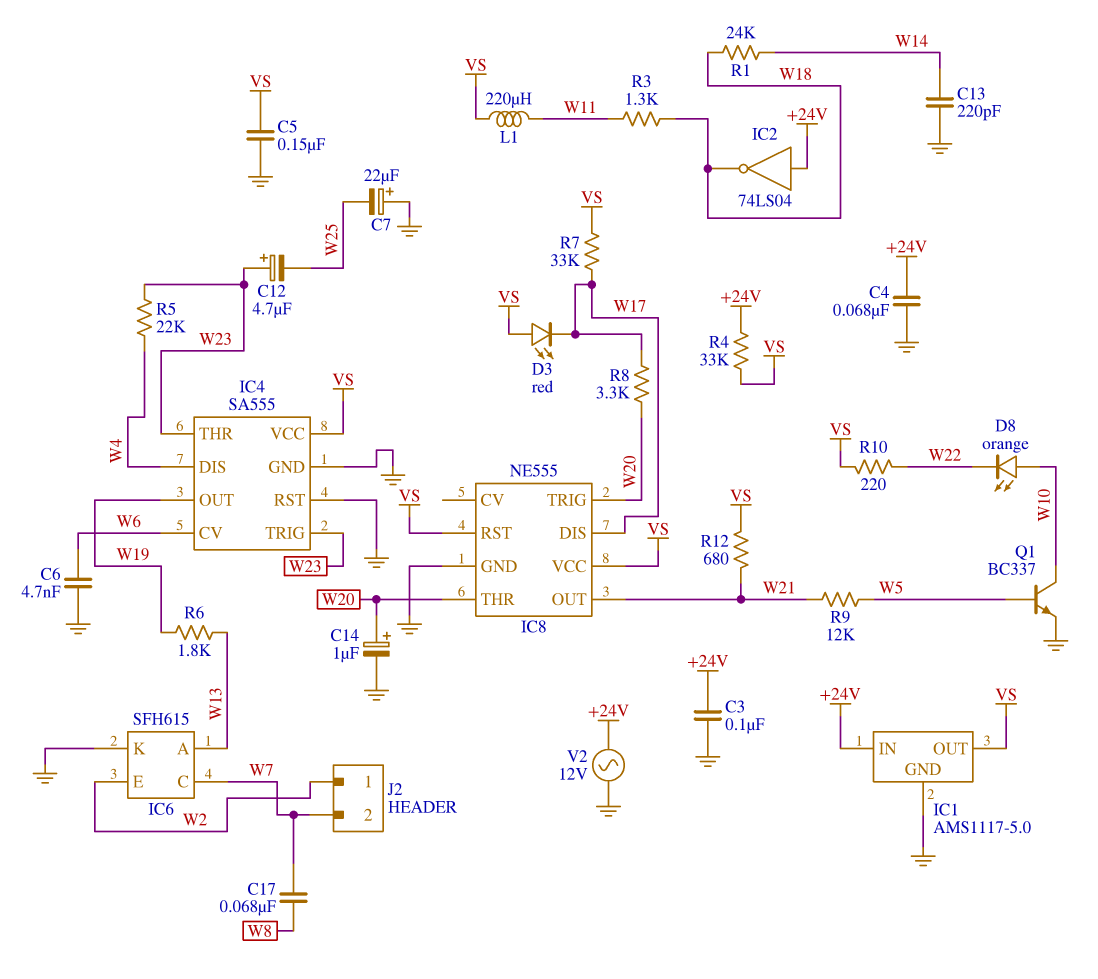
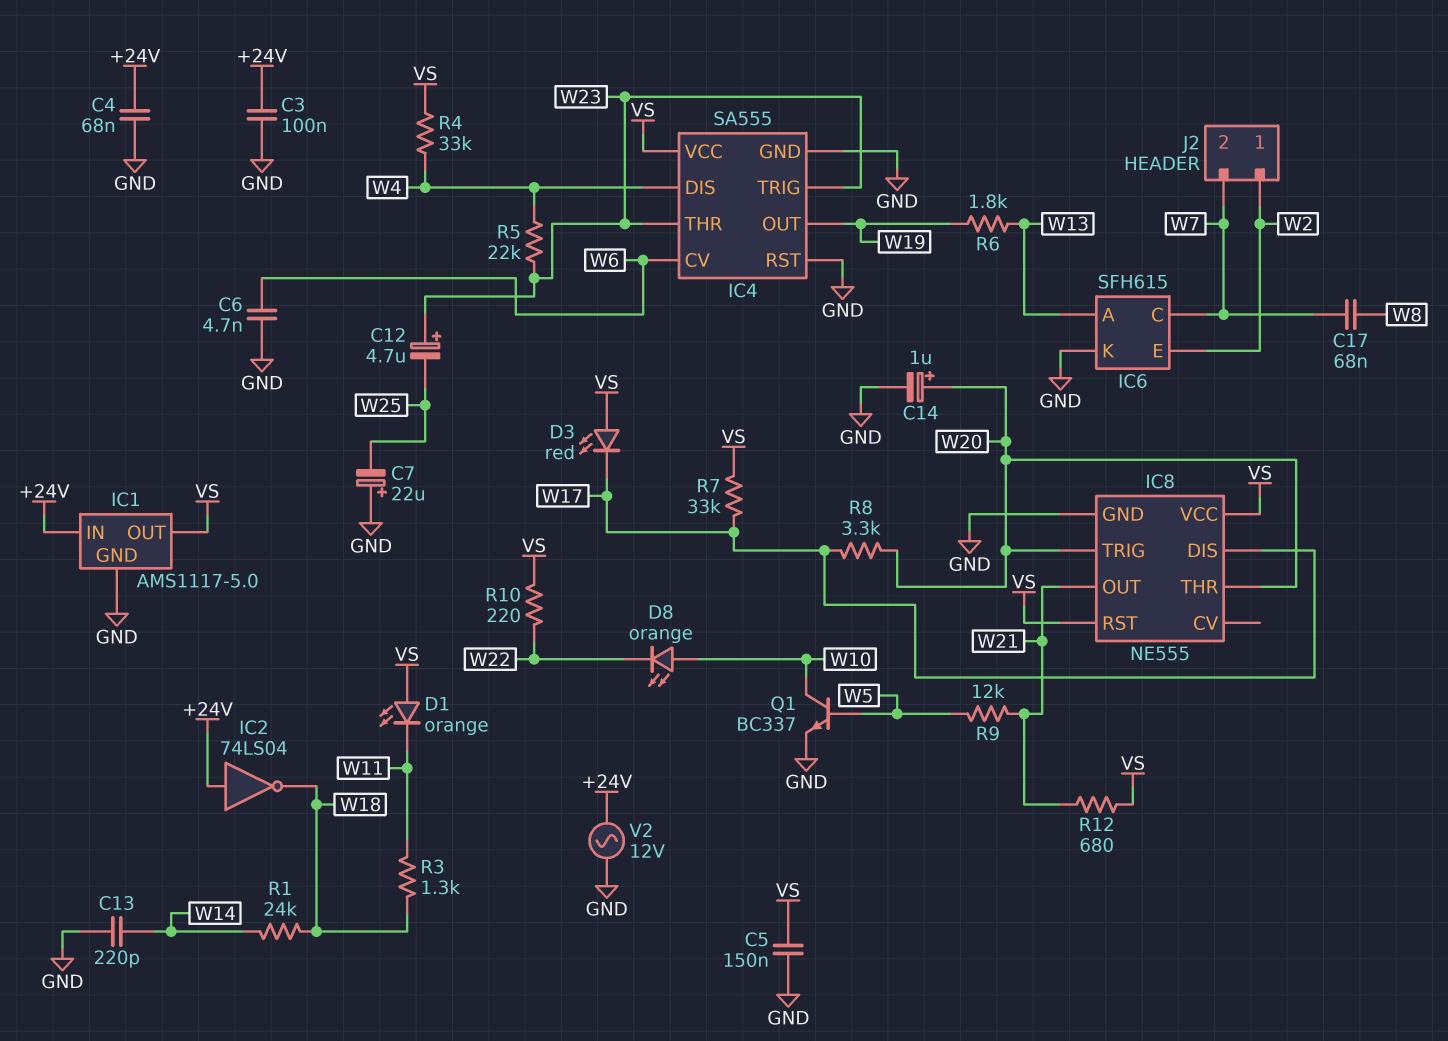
D1: none -> LED orange (A VS, K W11)
L1: 220uH (VS, W11) -> none
R4: 33k (+24V, VS) -> 33k (VS, W4)

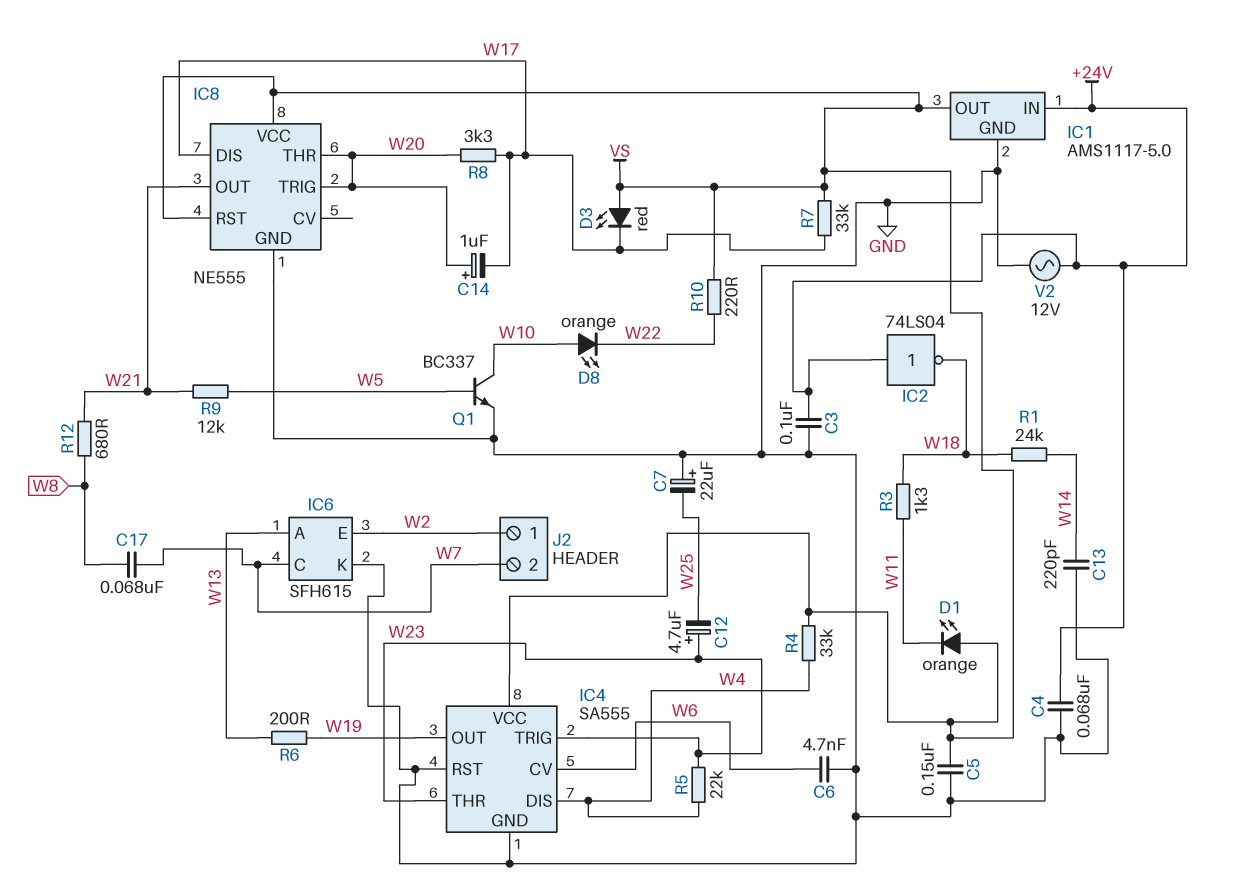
C14: 1uF (plus W20, minus GND) -> 1uF (plus W20, minus W17)
R6: 1.8k (W13, W19) -> 200 (W13, W19)
R12: 680 (VS, W21) -> 680 (W8, W21)

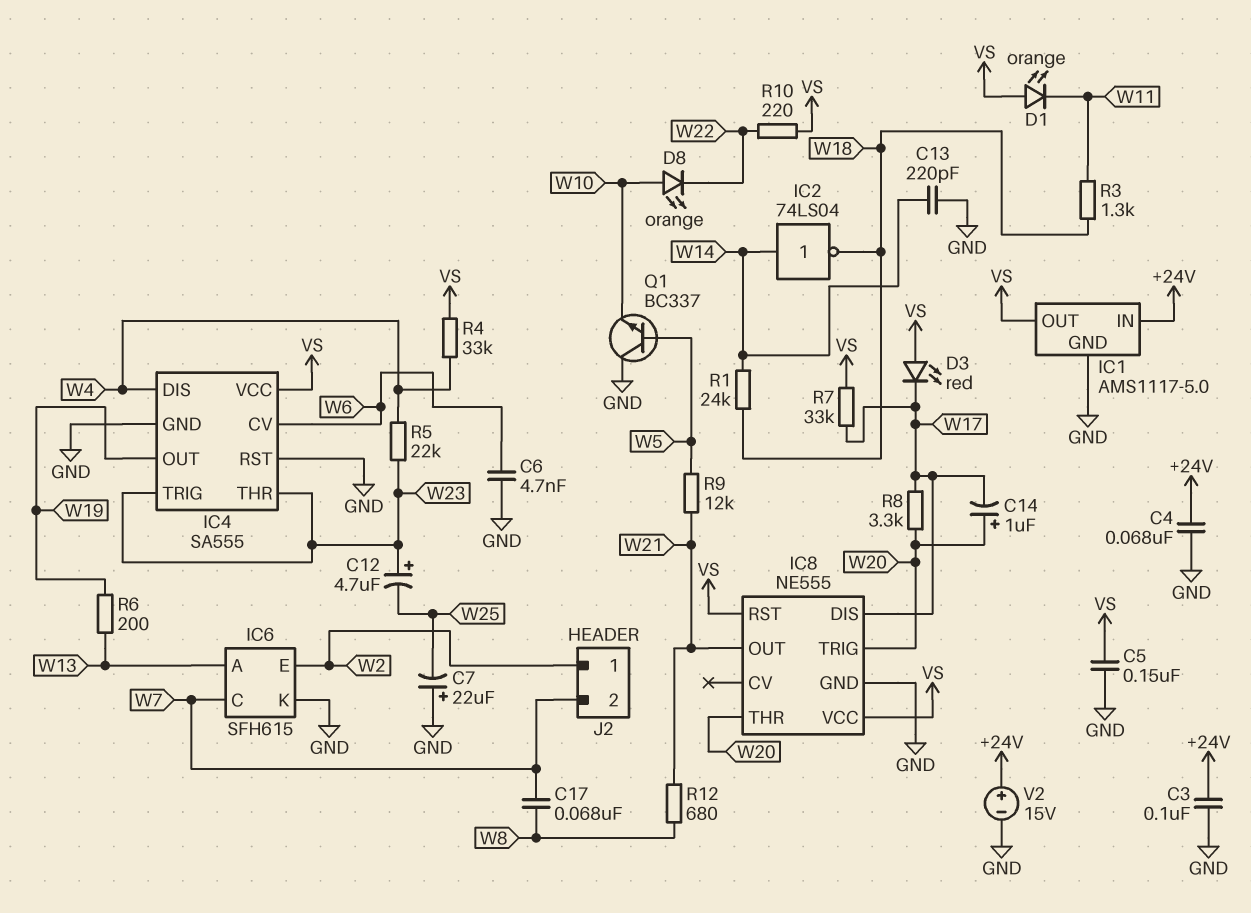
IC2: NOT 74LS04 (in +24V, out W18) -> NOT 74LS04 (in W14, out W18)
Q1: NPN BC337 (B W5, C W10, E GND) -> NPN BC337 (B W5, C GND, E W10)
V2: AC 12V (+24V, GND) -> 15V (plus +24V, minus GND)

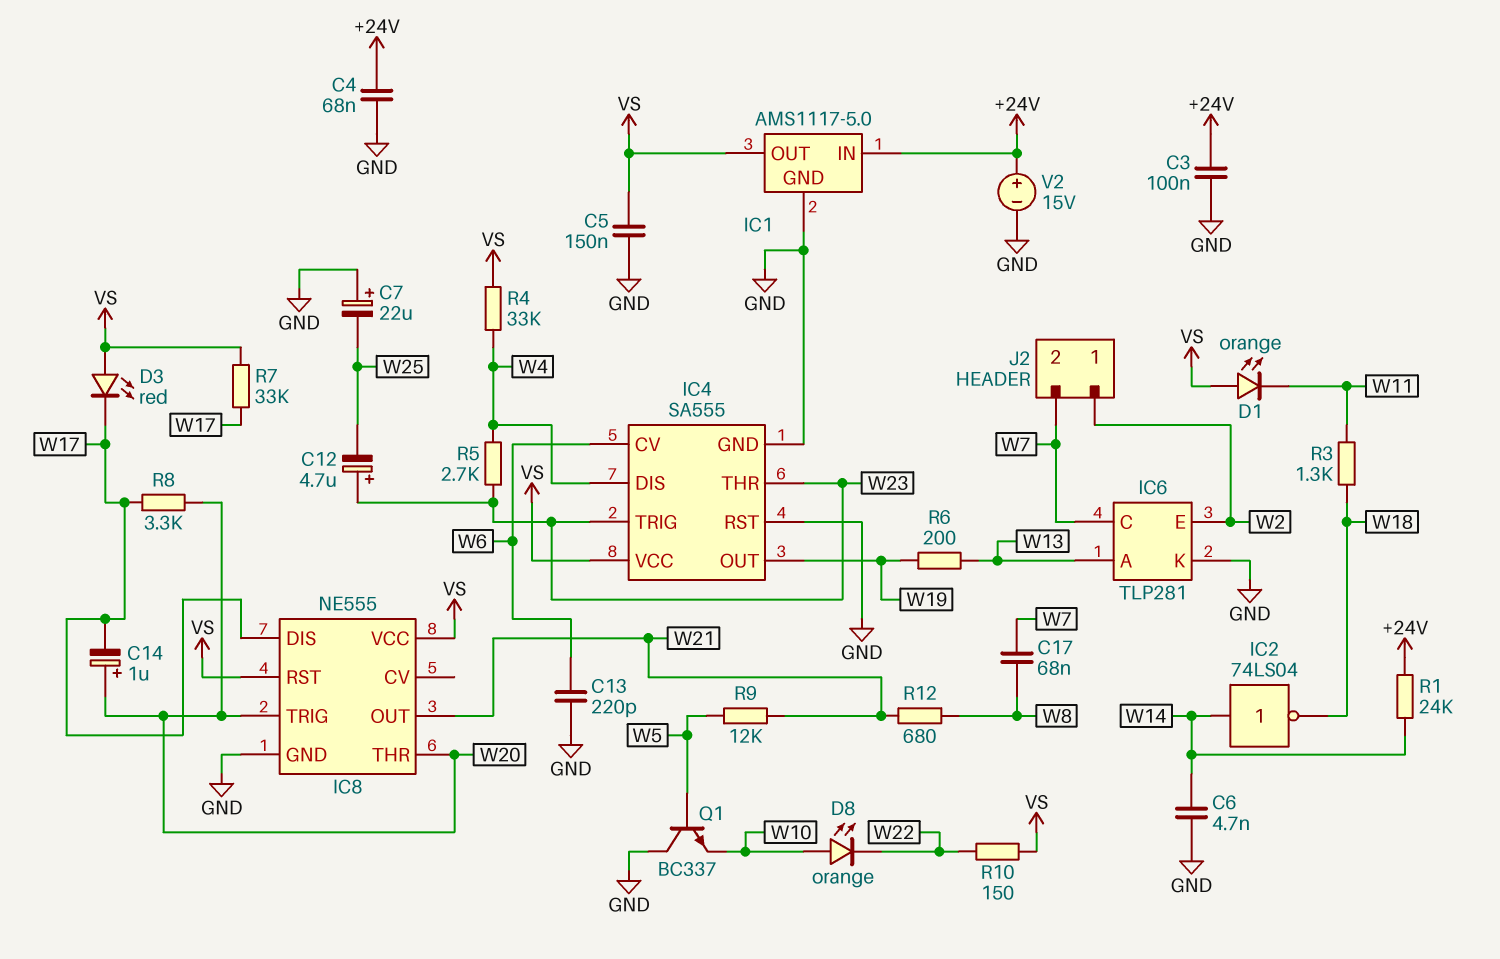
C6: 4.7nF (GND, W6) -> 4.7nF (GND, W14)
C13: 220pF (GND, W14) -> 220pF (GND, W6)
IC6: SFH615 -> TLP281
R1: 24k (W14, W18) -> 24k (+24V, W14)
R5: 22k (W4, W23) -> 2.7k (W4, W23)
R10: 220 (VS, W22) -> 150 (VS, W22)

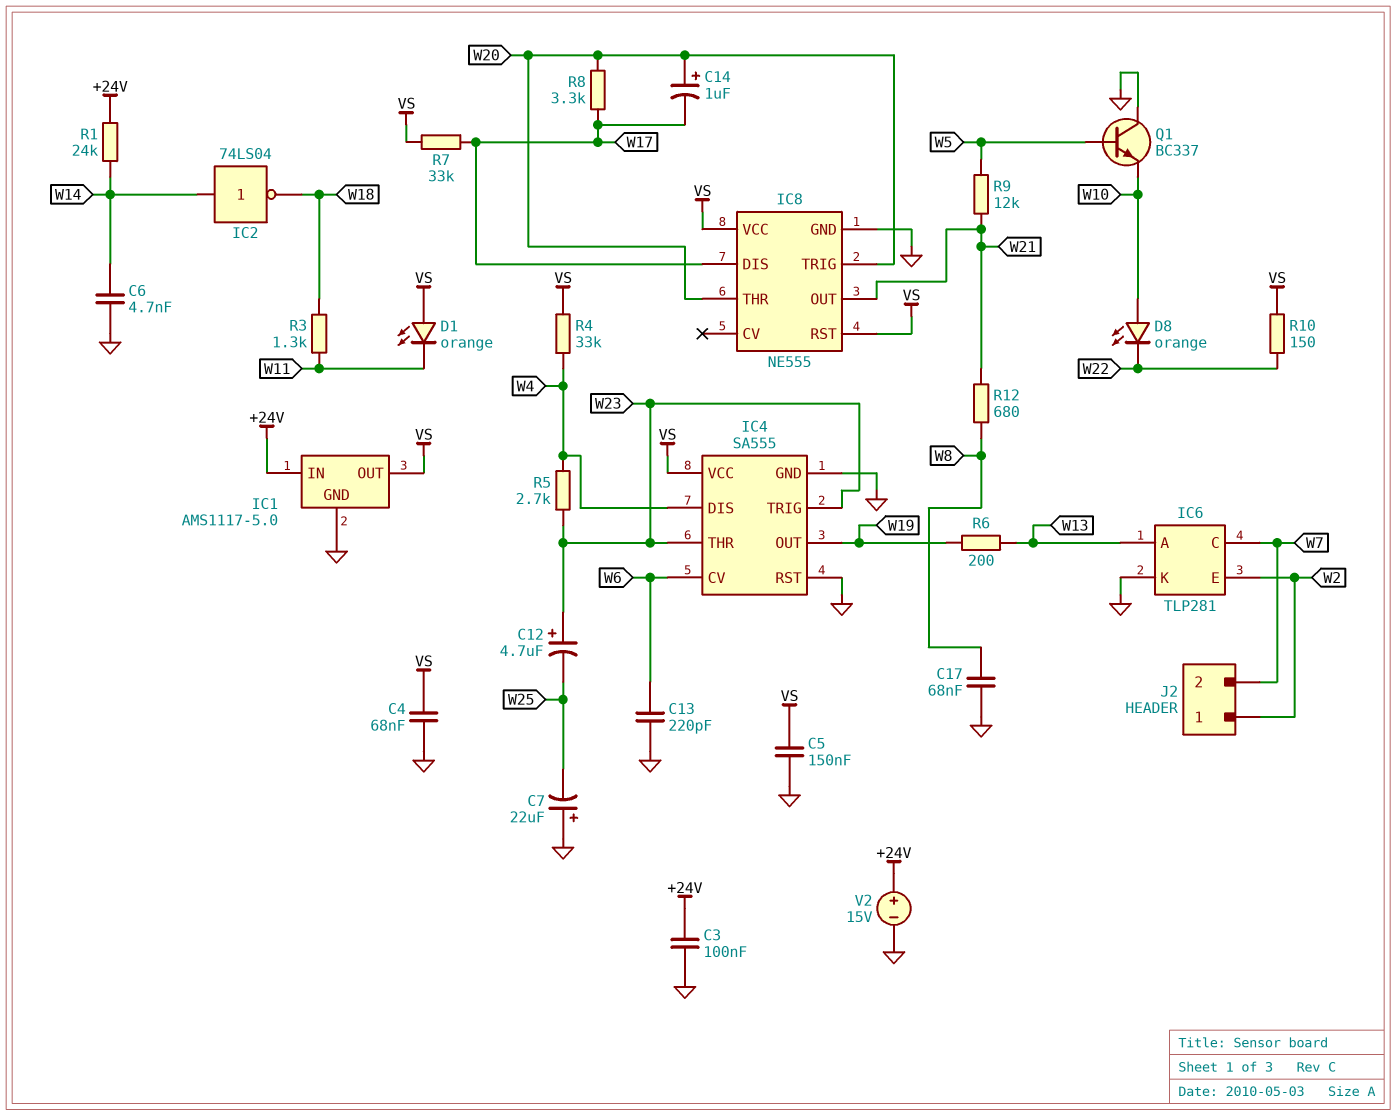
C4: 68nF (+24V, GND) -> 68nF (GND, VS)
C17: 68nF (W7, W8) -> 68nF (GND, W8)
D3: LED red (A VS, K W17) -> none

